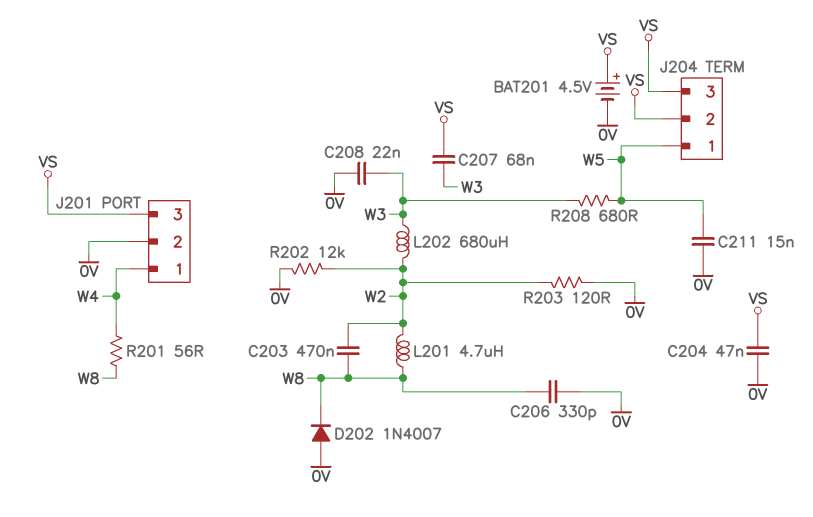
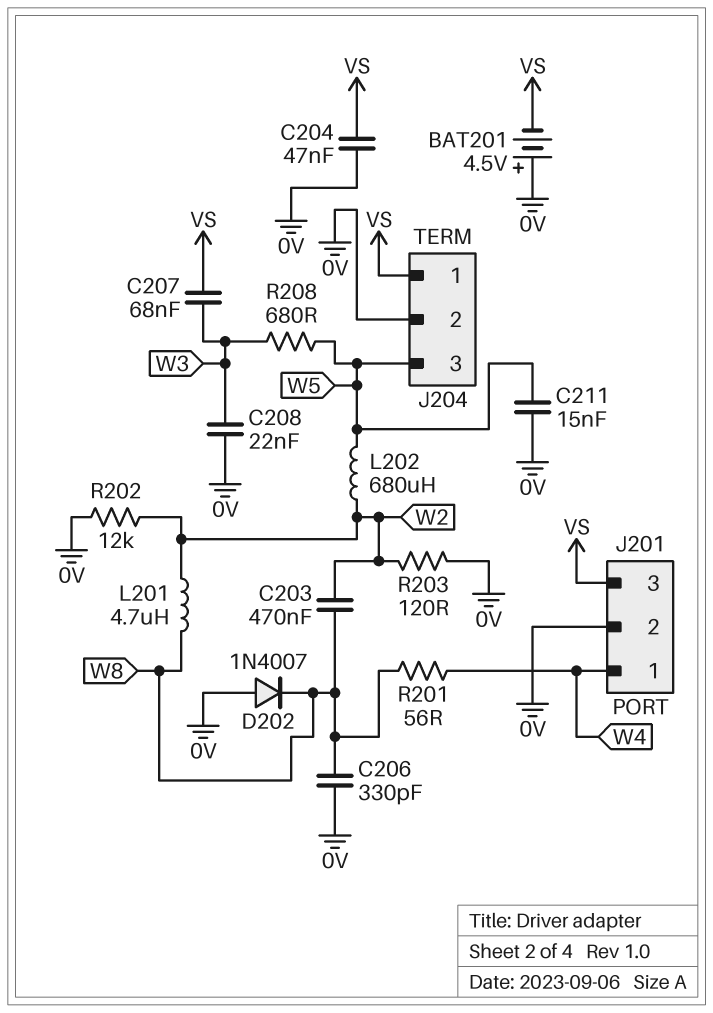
BAT201: 4.5V (plus VS, minus 0V) -> 4.5V (plus 0V, minus VS)
J204 pin 1: W5 -> VS
J204 pin 2: VS -> 0V
J204 pin 3: VS -> W5
L202: 680uH (W2, W3) -> 680uH (W2, W5)

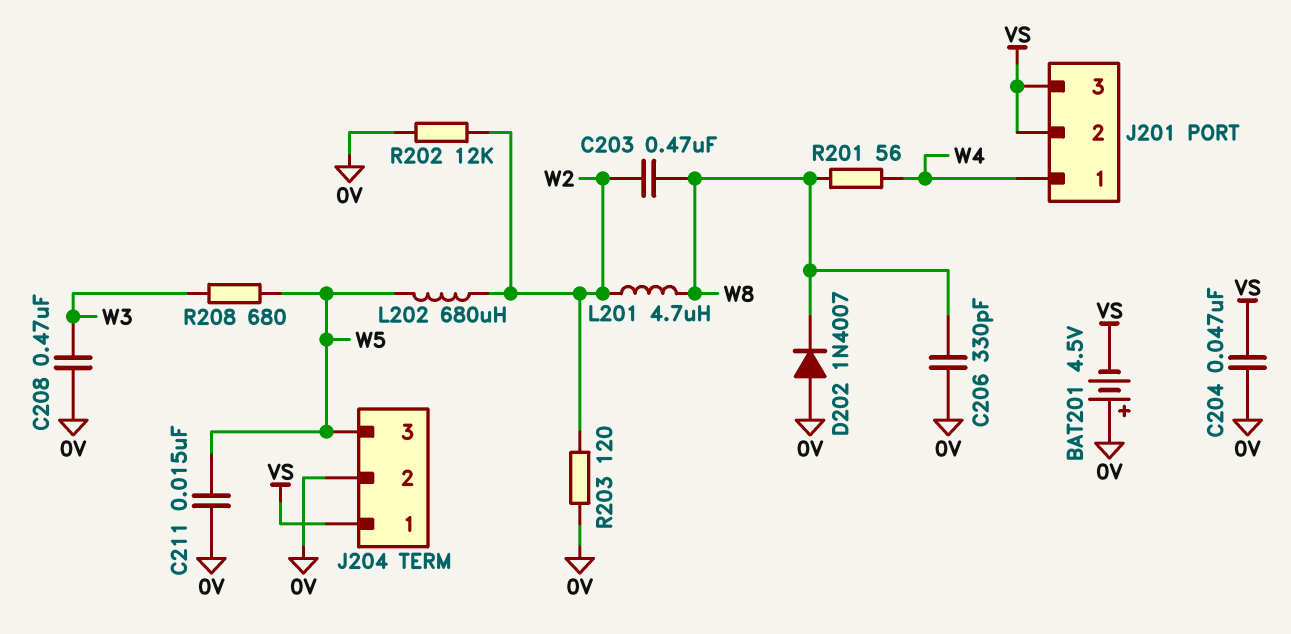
C207: 68nF (VS, W3) -> none
C208: 22nF (0V, W3) -> 470nF (0V, W3)
J201 pin 2: 0V -> VS

